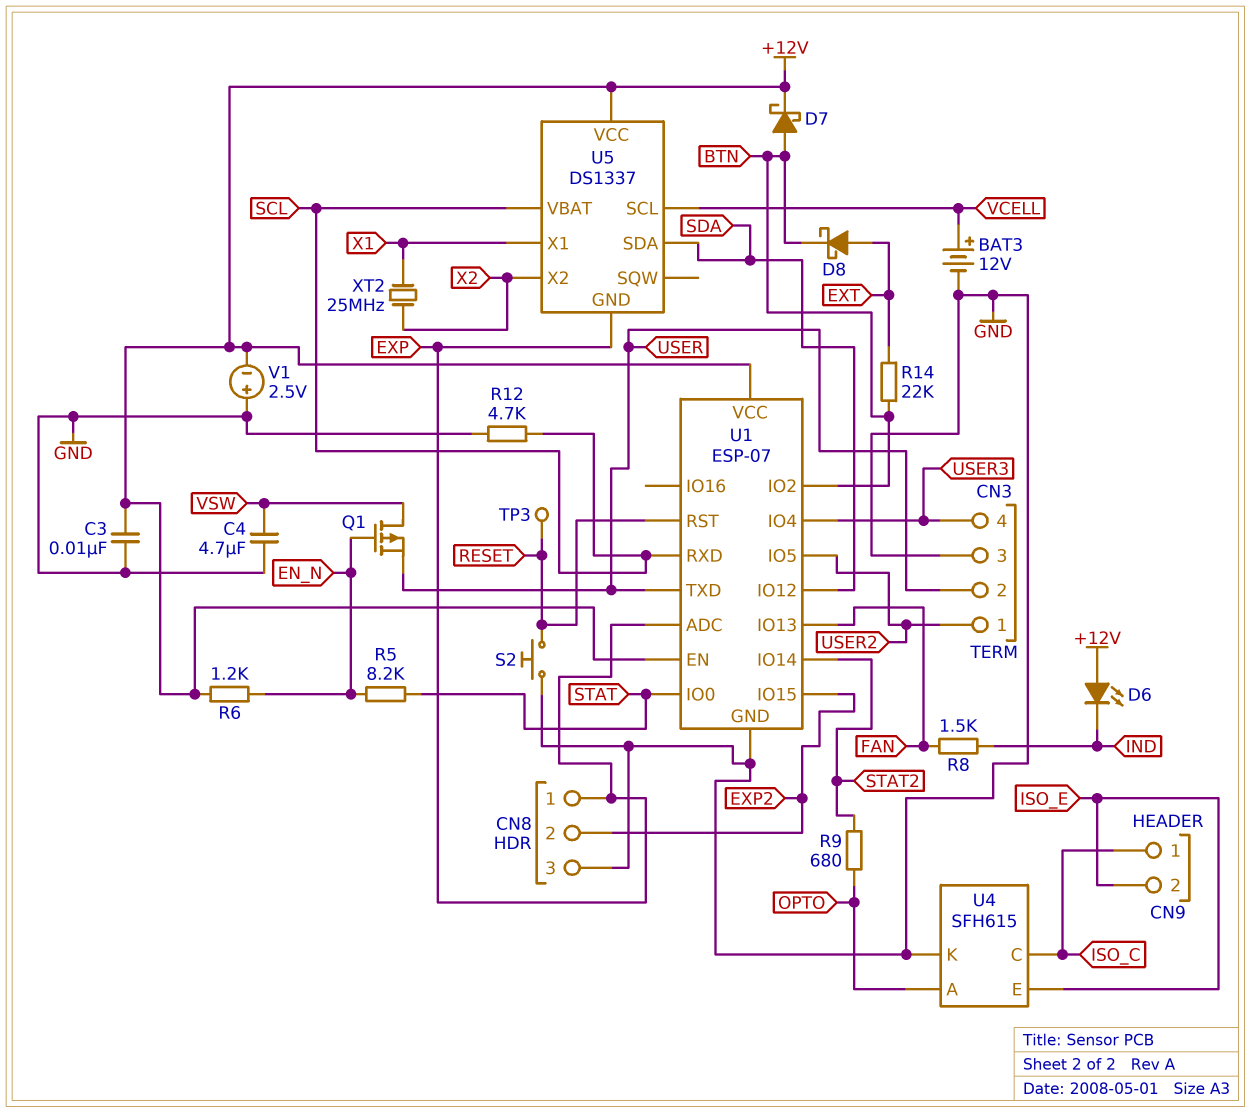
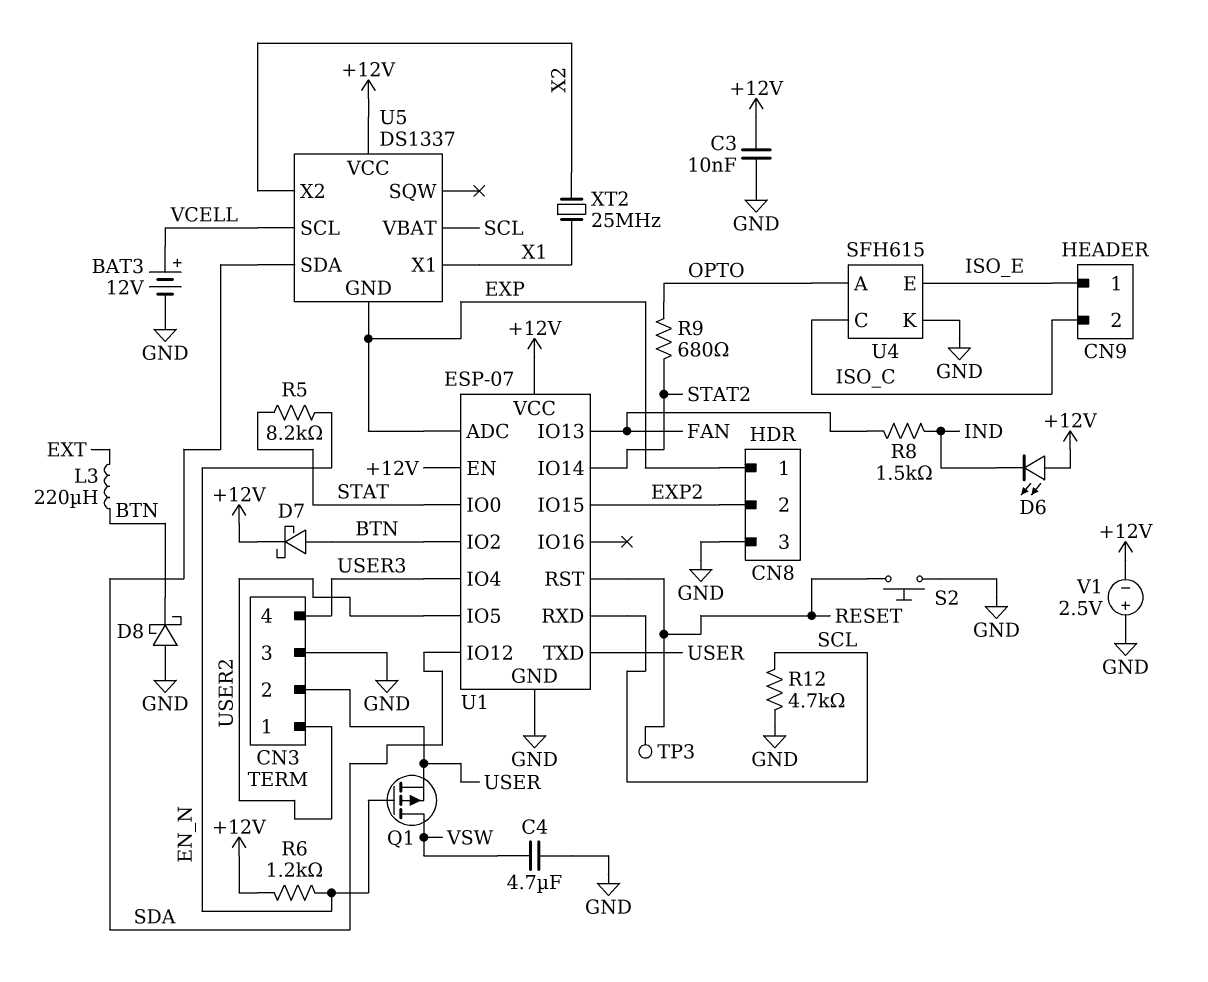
CN9 pin 1: ISO_C -> ISO_E
CN9 pin 2: ISO_E -> ISO_C
D8: schottky (A EXT, K BTN) -> schottky (A GND, K BTN)
L3: none -> 220uH (BTN, EXT)
R14: 22k (BTN, EXT) -> none

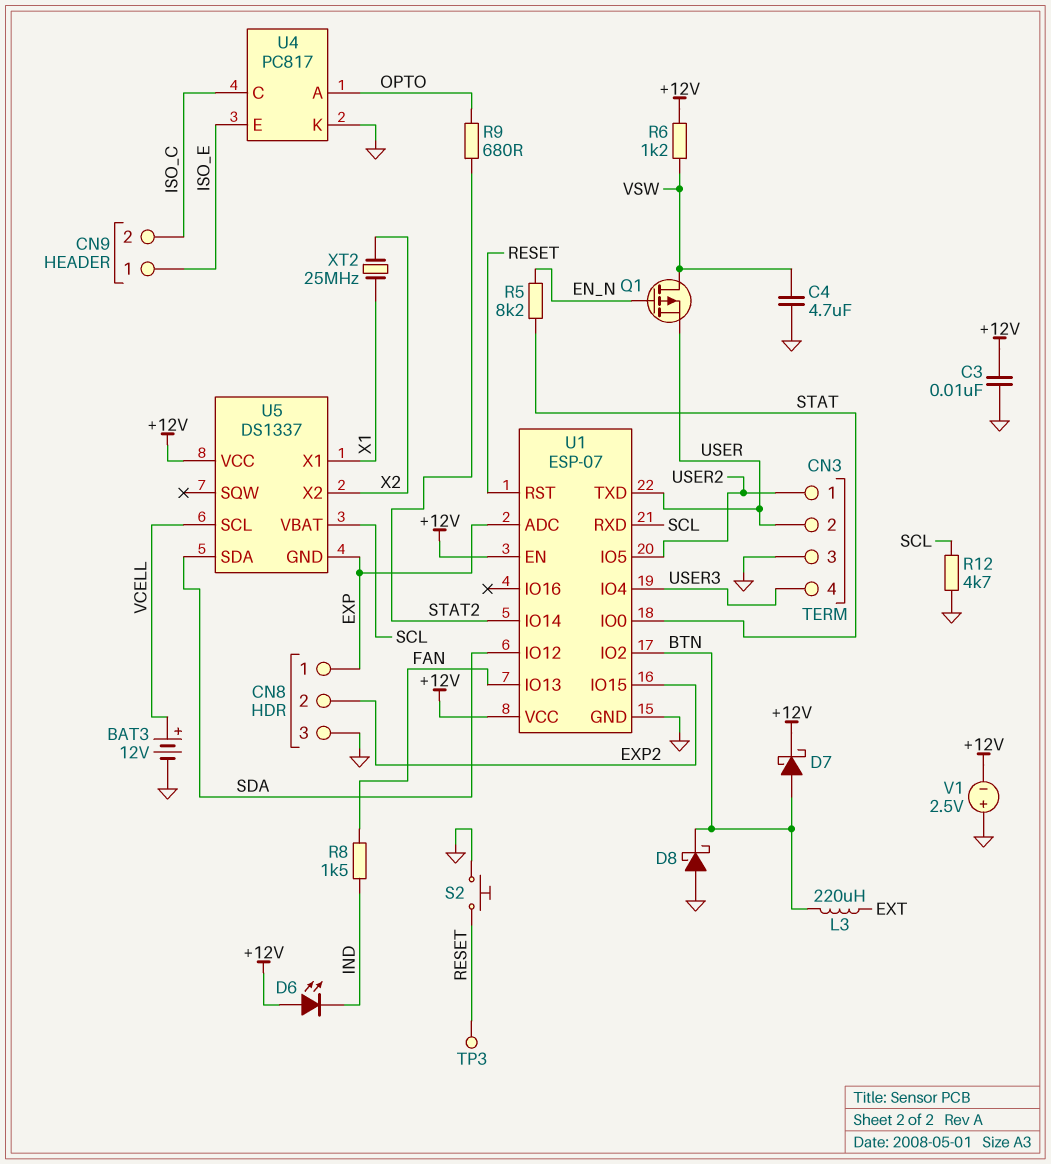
R6: 1.2k (+12V, EN_N) -> 1.2k (+12V, VSW)
U4: SFH615 -> PC817

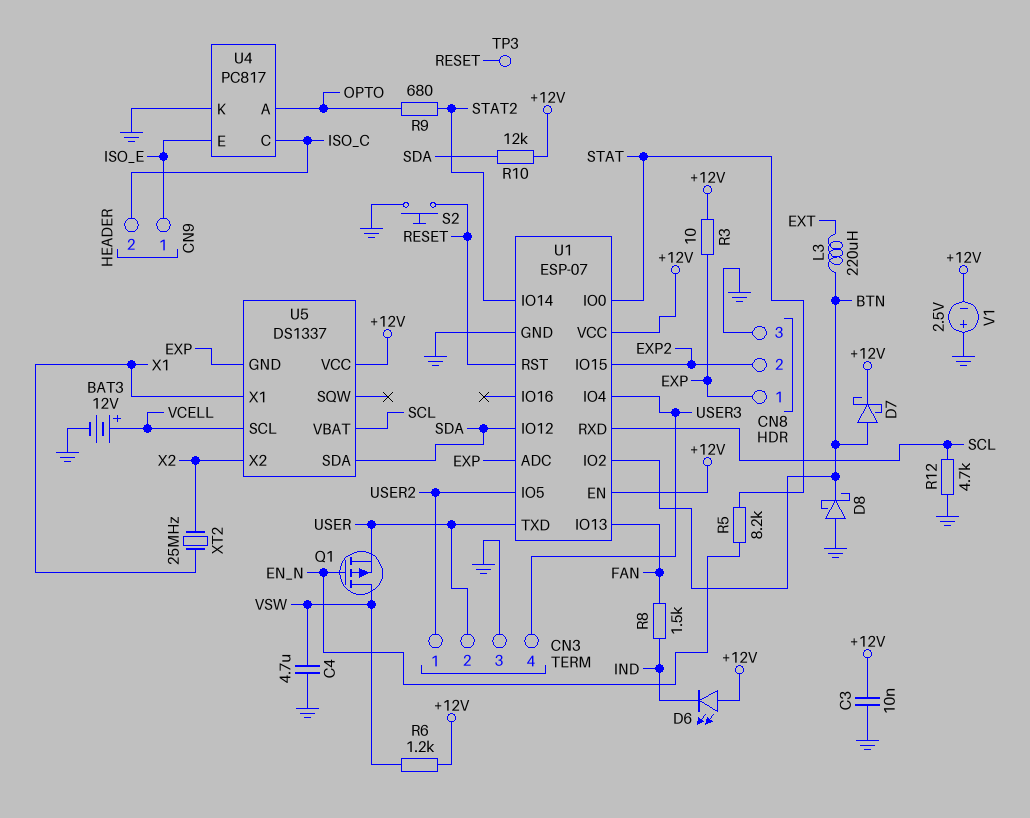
R3: none -> 10 (+12V, EXP)
R10: none -> 12k (+12V, SDA)

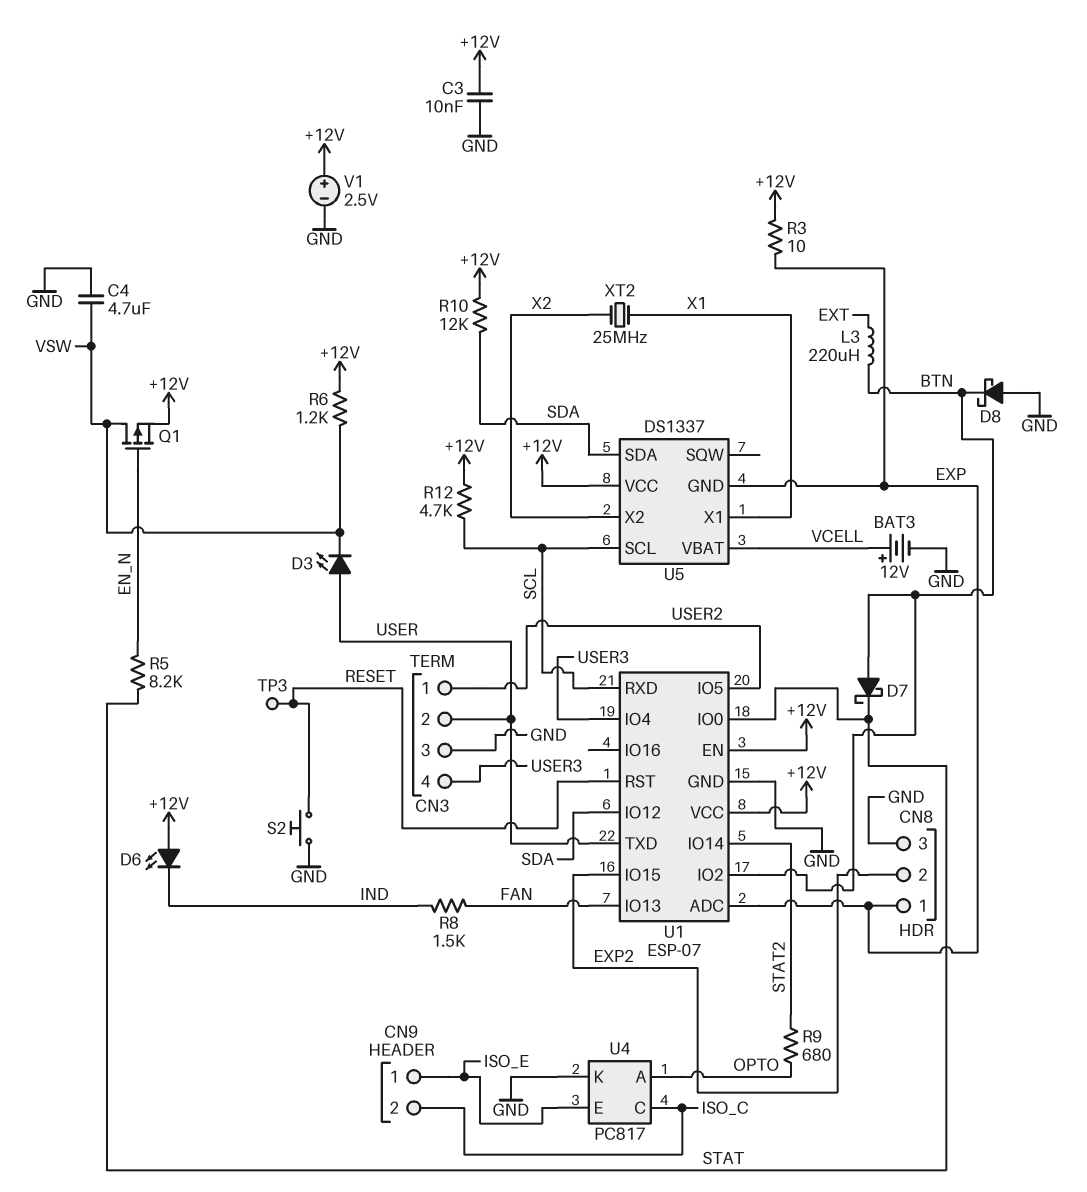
D3: none -> LED (A USER, K VSW)
D7: schottky (A BTN, K +12V) -> schottky (A BTN, K STAT)
Q1: PMOS (G EN_N, D VSW, S USER) -> PMOS (G EN_N, D VSW, S +12V)
R12: 4.7k (GND, SCL) -> 4.7k (+12V, SCL)
U5 pin SCL: VCELL -> SCL
U5 pin VBAT: SCL -> VCELL
V1: 2.5V (plus GND, minus +12V) -> 2.5V (plus +12V, minus GND)

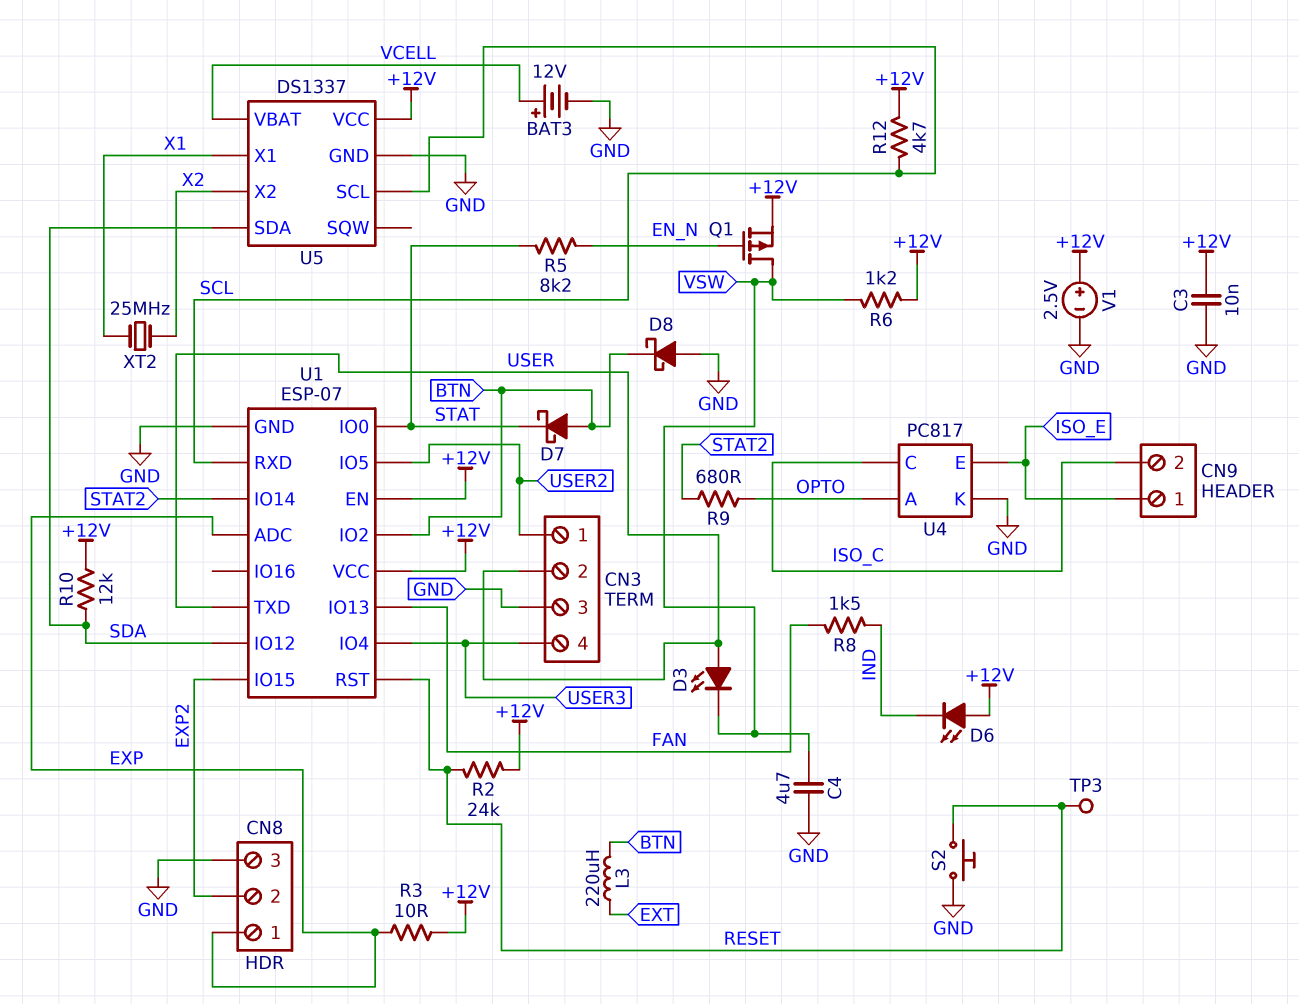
R2: none -> 24k (+12V, RESET)
U5 pin GND: EXP -> GND

